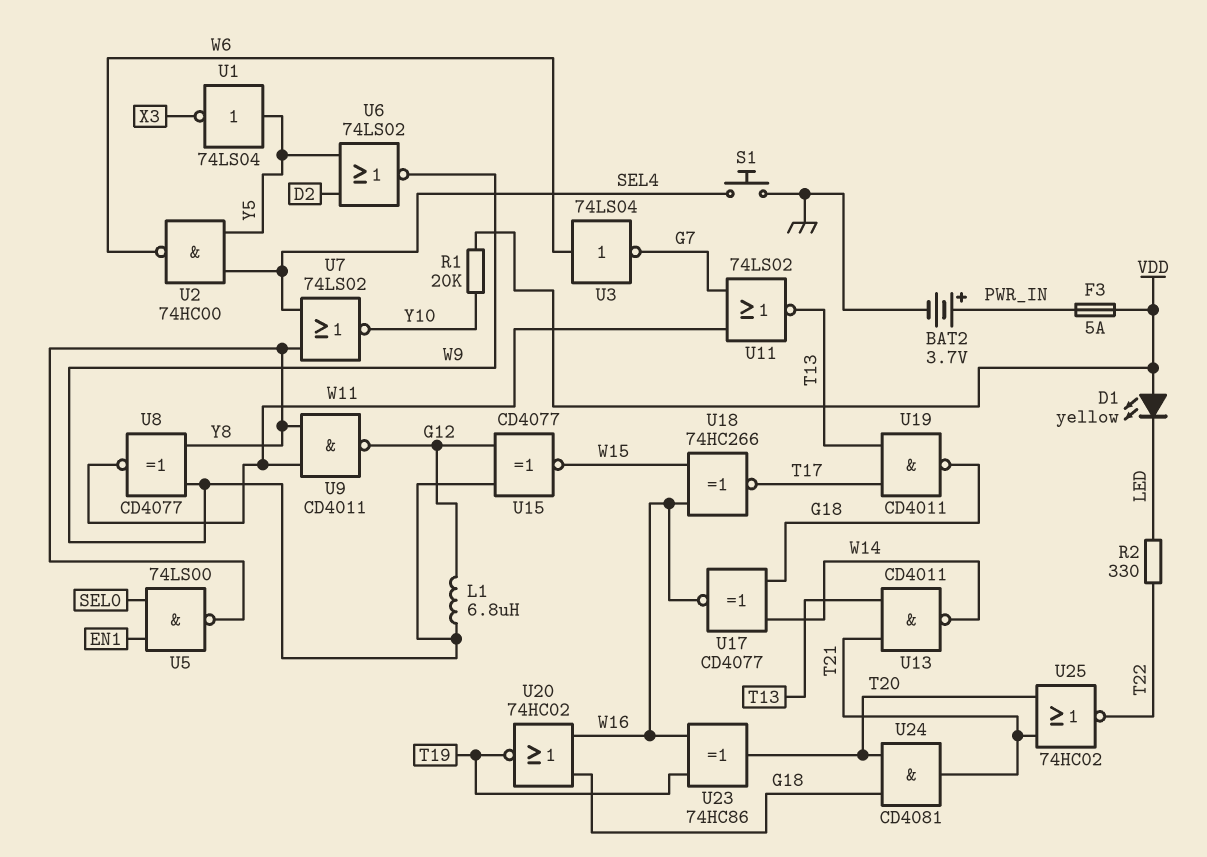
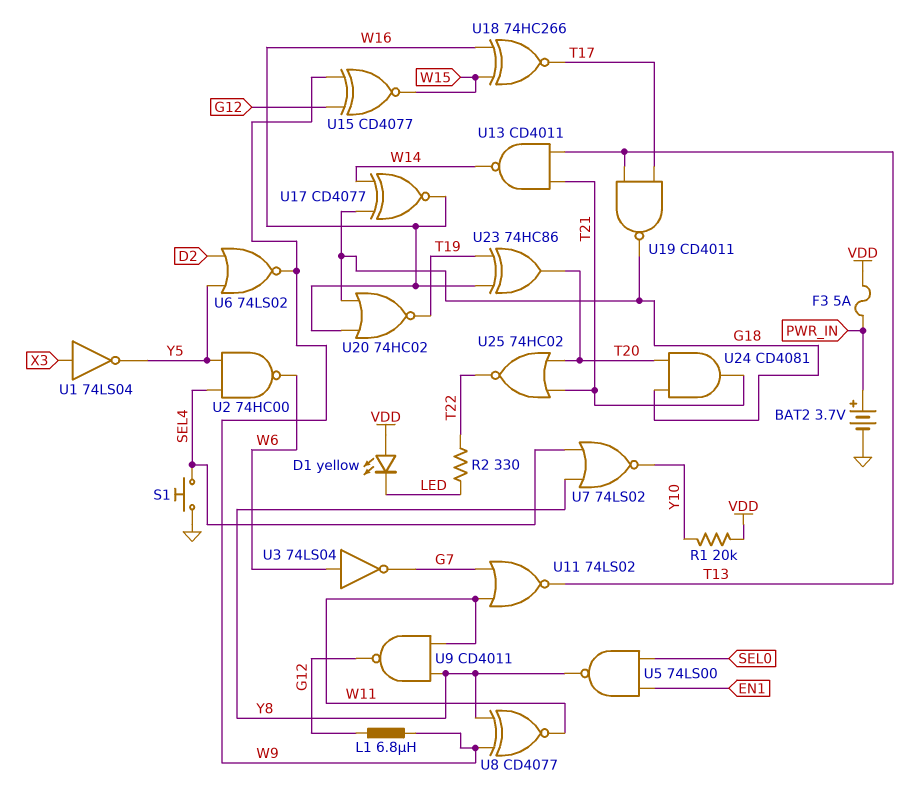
U1: NOT 74LS04 (in Y5, out X3) -> NOT 74LS04 (in X3, out Y5)

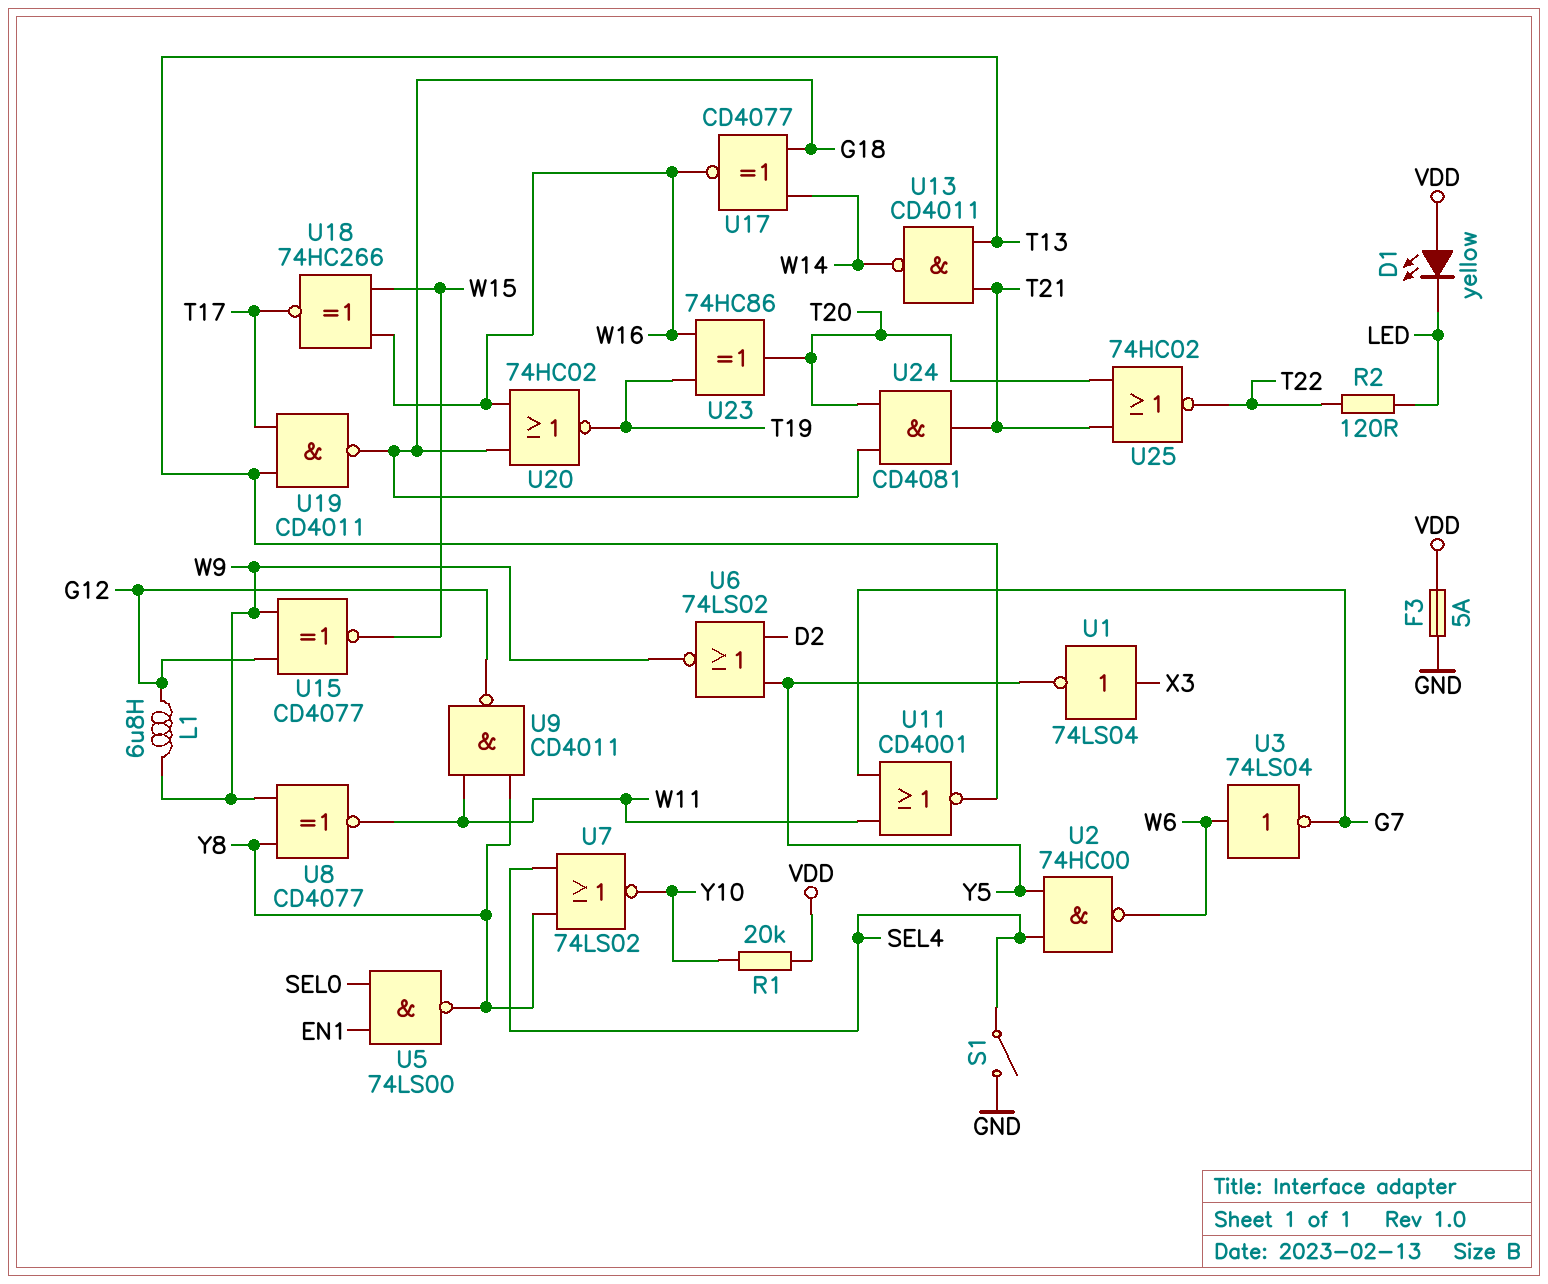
BAT2: 3.7V (plus PWR_IN, minus GND) -> none
F3: 5A (PWR_IN, VDD) -> 5A (GND, VDD)
R2: 330 (LED, T22) -> 120 (LED, T22)
S1: button (GND, SEL4) -> switch (GND, SEL4)
U11: NOR 74LS02 (in G7, in W11, out T13) -> NOR CD4001 (in G7, in W11, out T13)

